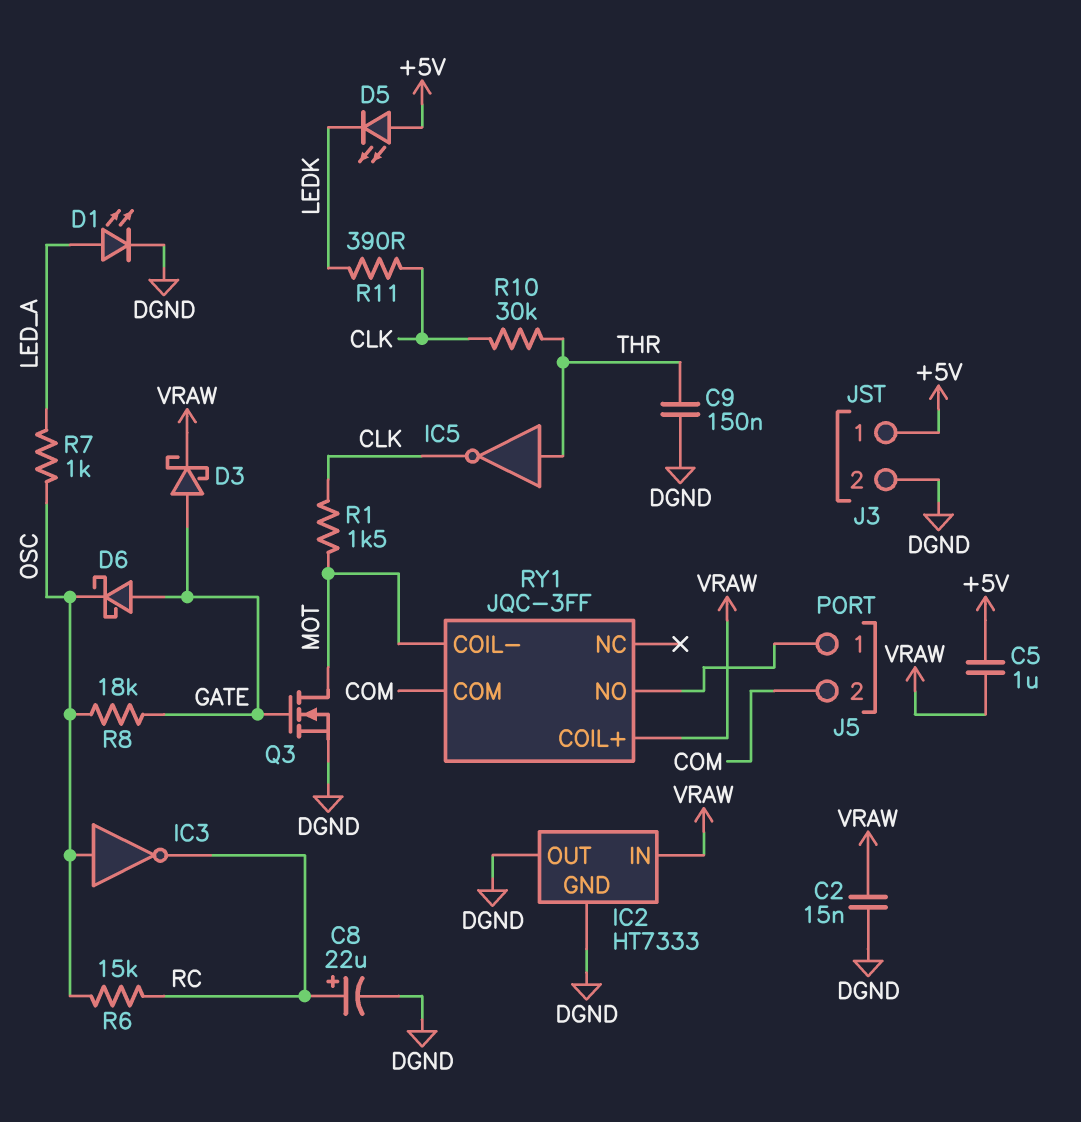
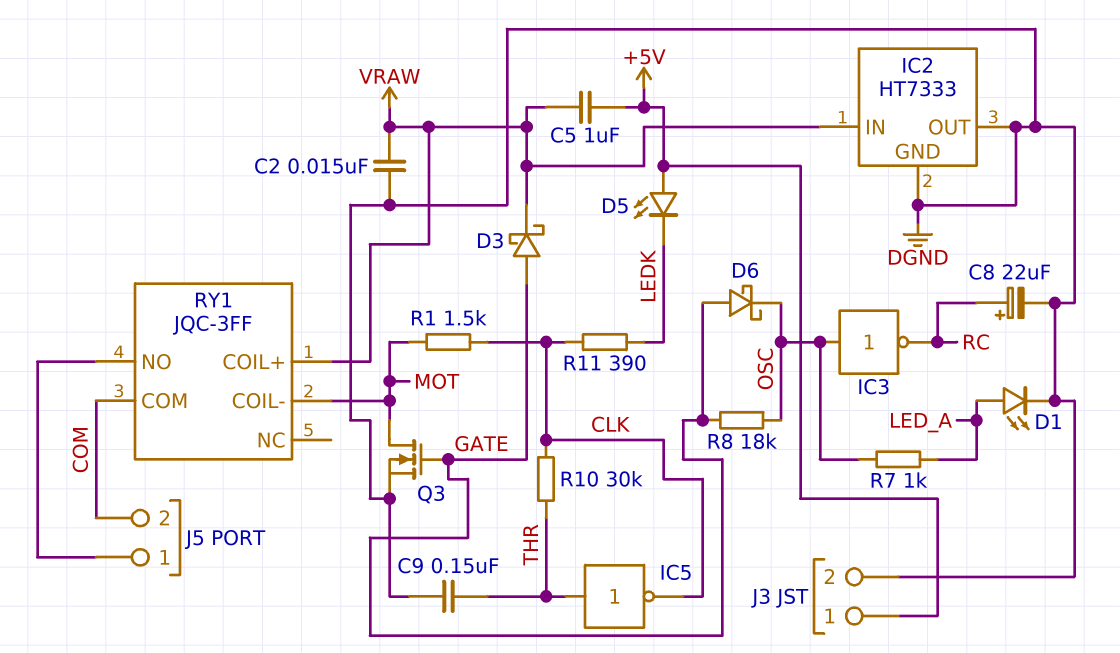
R6: 15k (OSC, RC) -> none

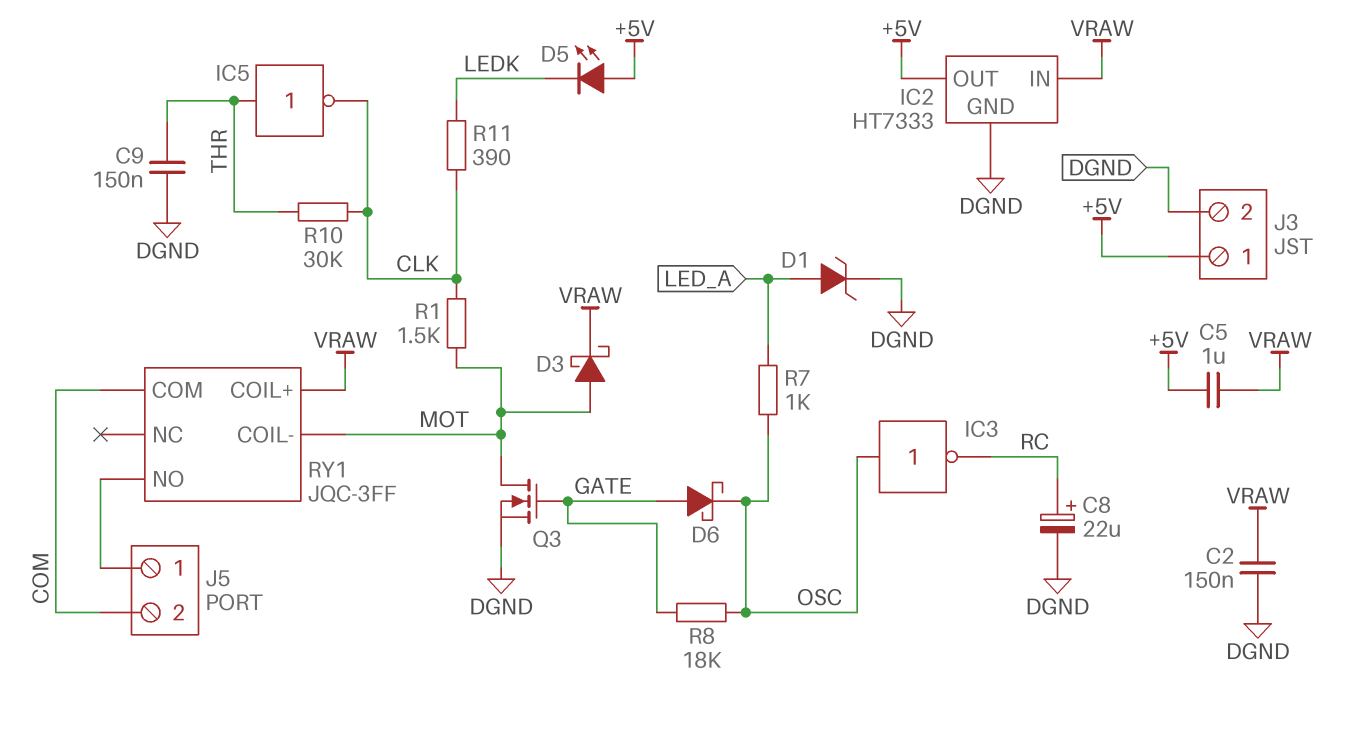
C2: 15nF (DGND, VRAW) -> 150nF (DGND, VRAW)
D1: LED (A LED_A, K DGND) -> zener (A LED_A, K DGND)
D3: schottky (A GATE, K VRAW) -> schottky (A MOT, K VRAW)
IC2 pin OUT: DGND -> +5V

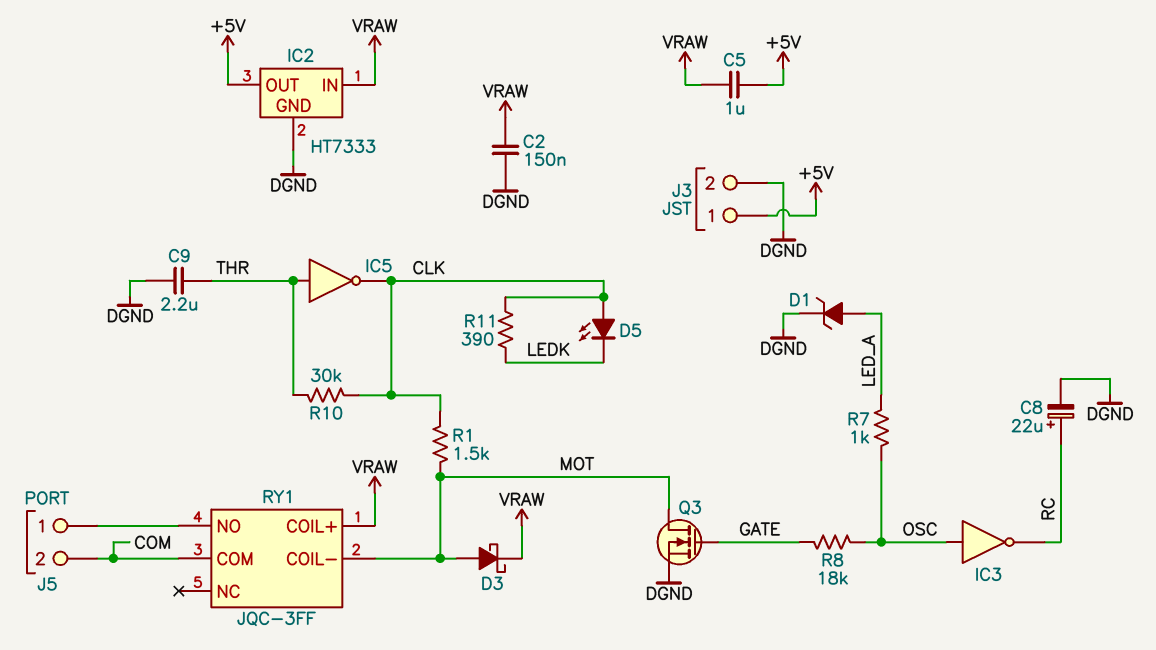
C9: 150nF (DGND, THR) -> 2.2uF (DGND, THR)
D5: LED (A +5V, K LEDK) -> LED (A CLK, K LEDK)
D6: schottky (A GATE, K OSC) -> none

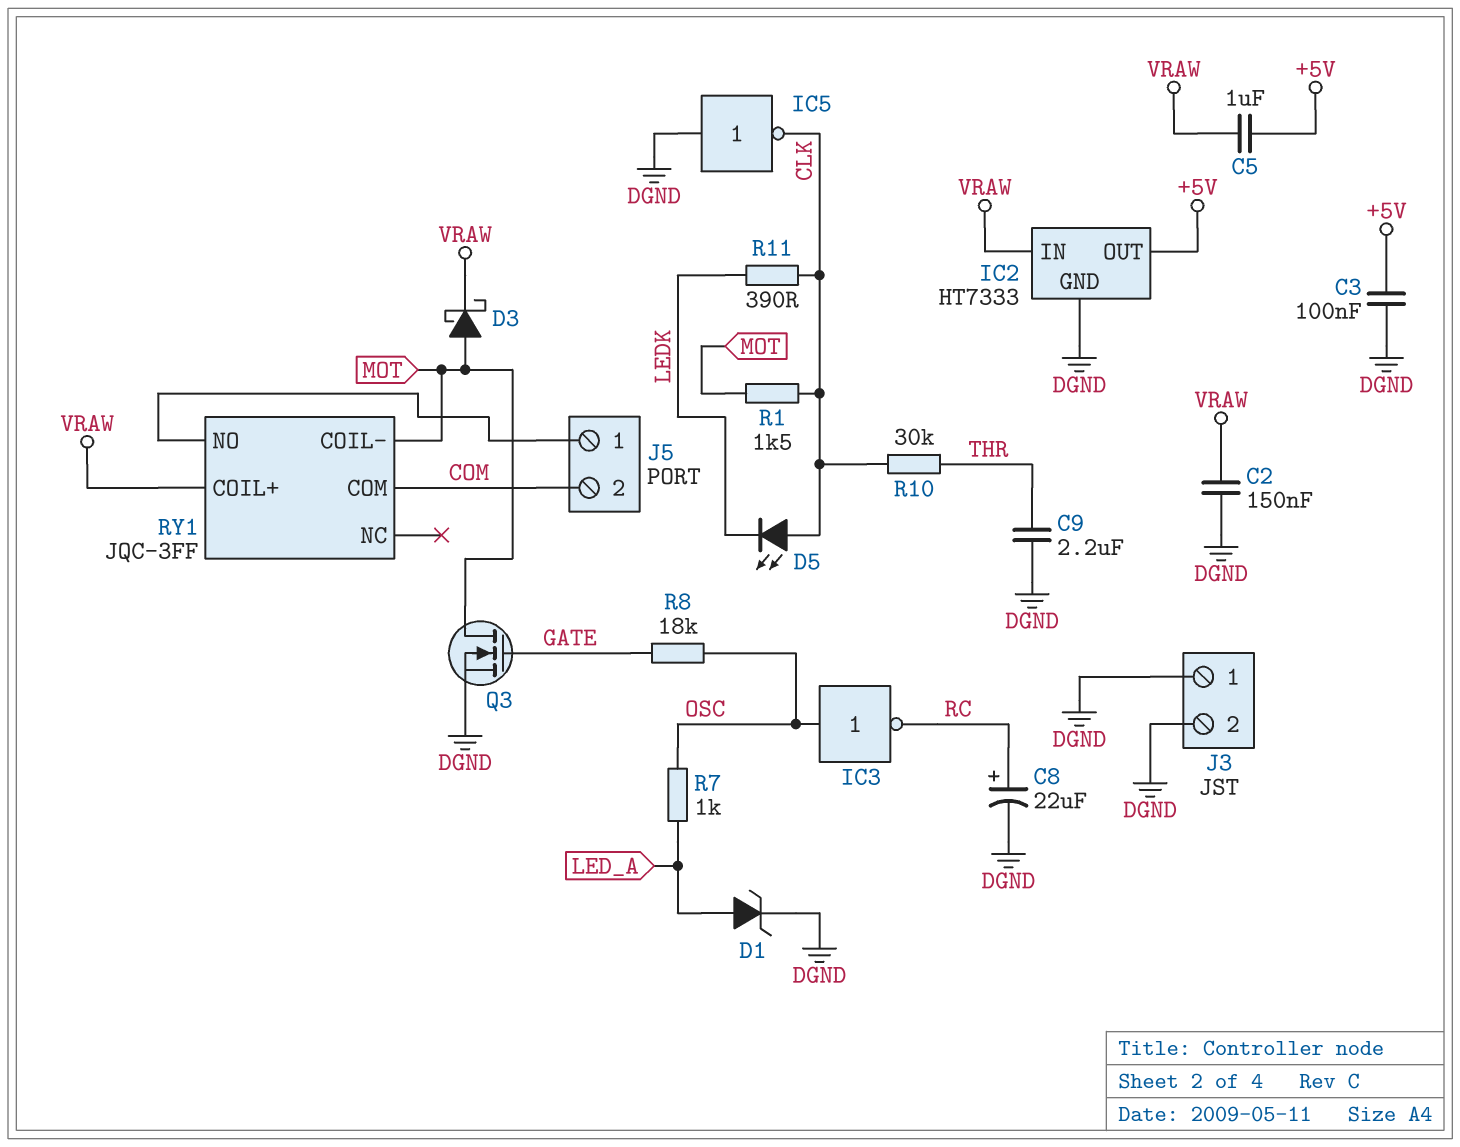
C3: none -> 100nF (+5V, DGND)
IC5: NOT (in THR, out CLK) -> NOT (in DGND, out CLK)
J3 pin 1: +5V -> DGND

